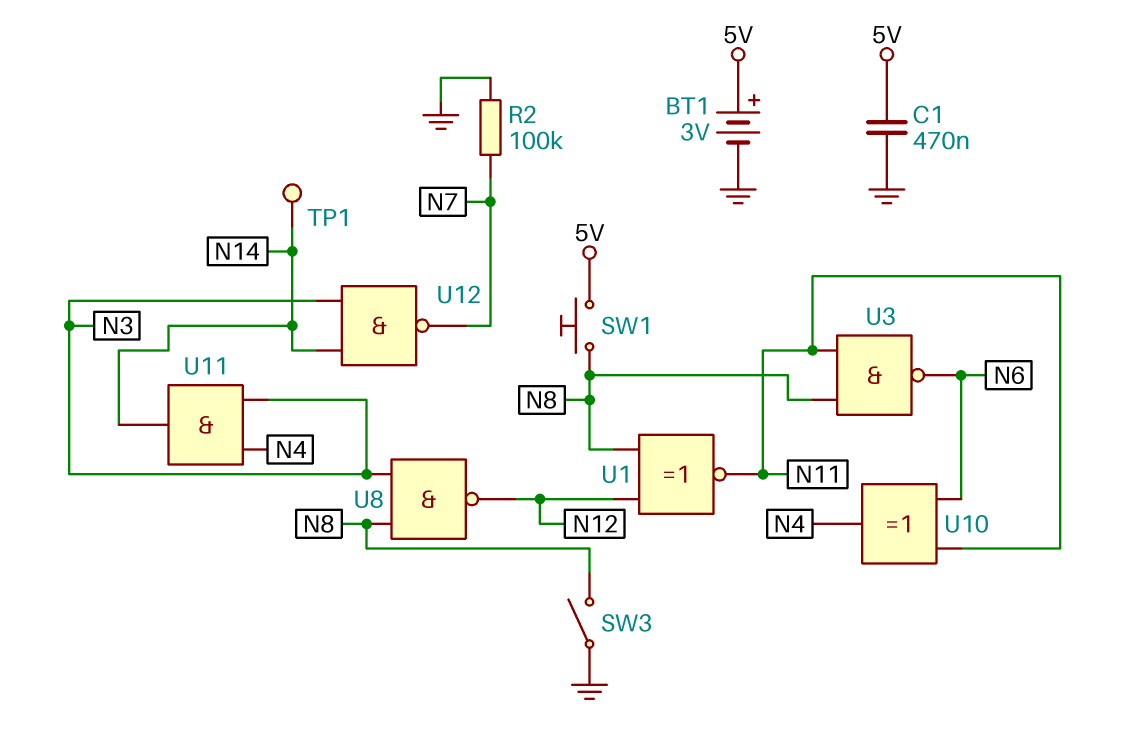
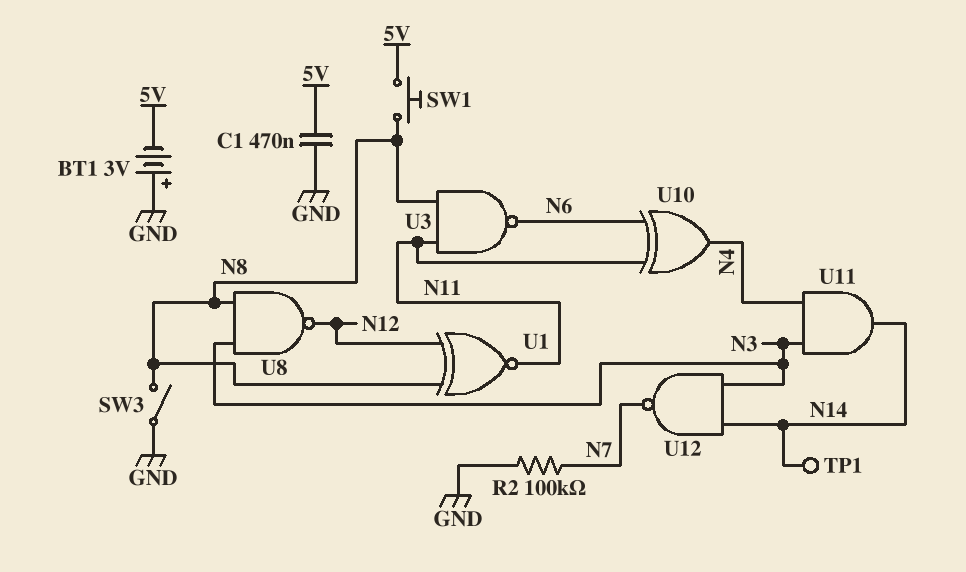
BT1: 3V (plus 5V, minus GND) -> 3V (plus GND, minus 5V)

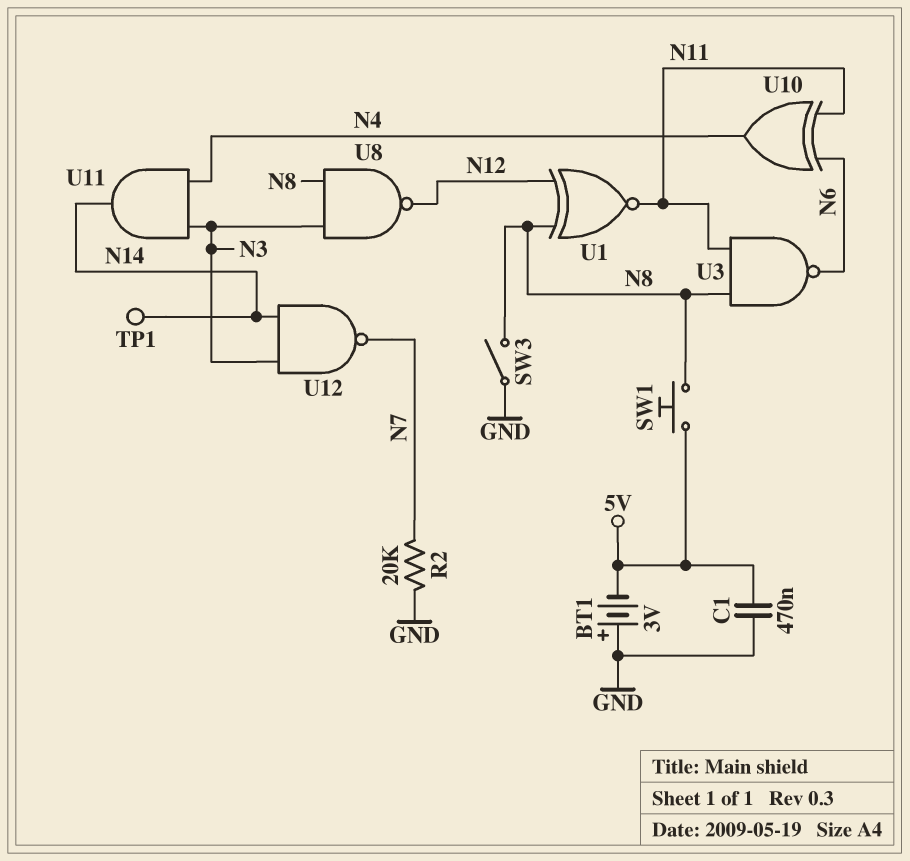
R2: 100k (GND, N7) -> 20k (GND, N7)

